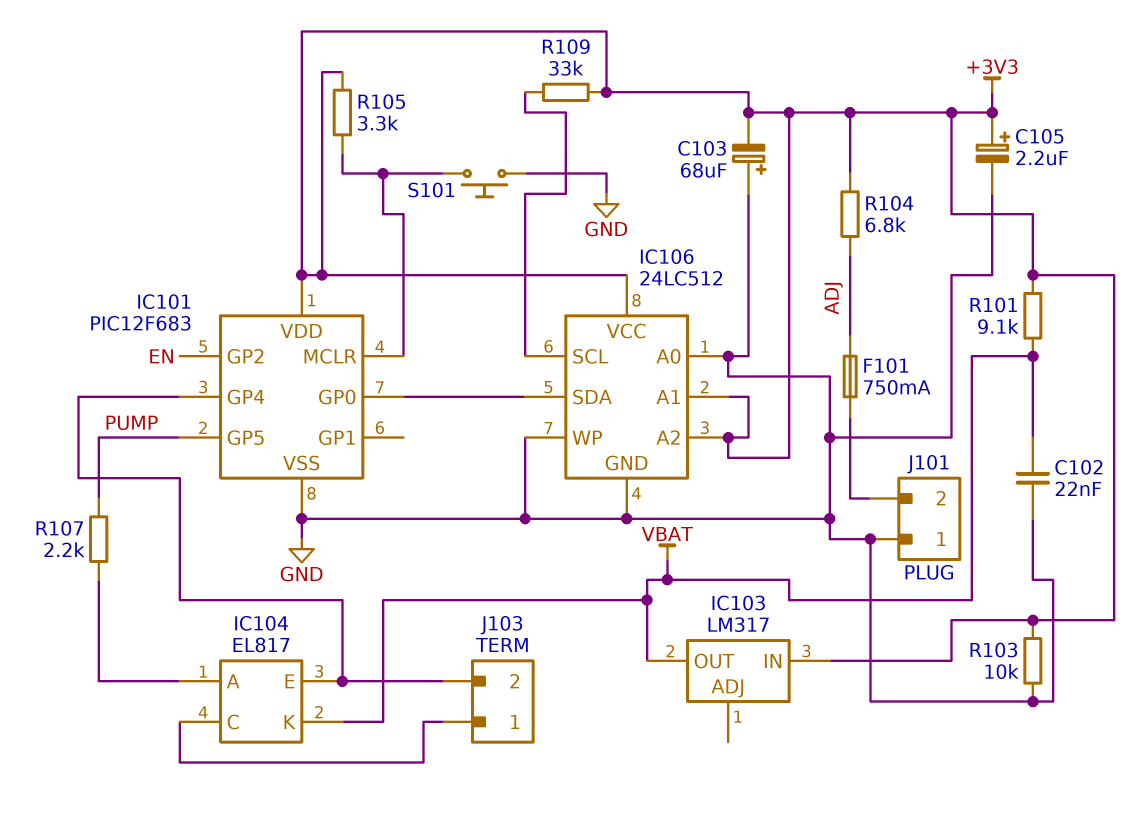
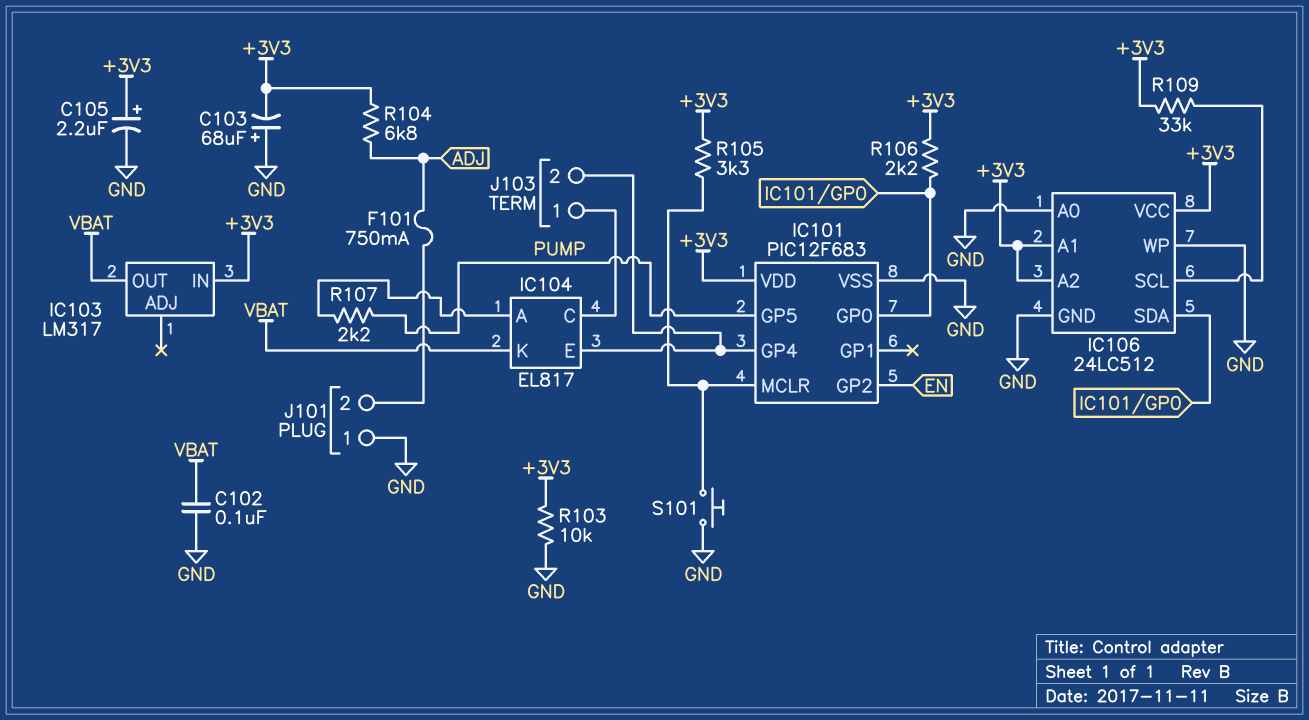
C102: 22nF (GND, VBAT) -> 100nF (GND, VBAT)
R101: 9.1k (+3V3, VBAT) -> none
R106: none -> 2.2k (+3V3, IC101/GP0)

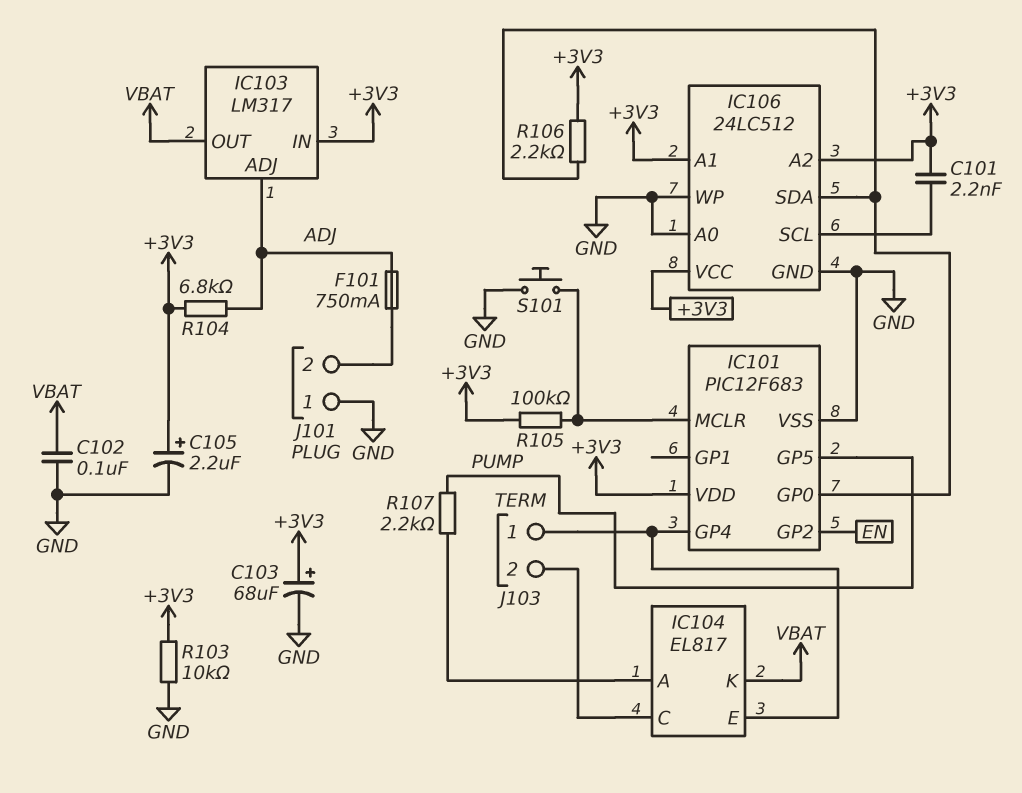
C101: none -> 2.2nF (+3V3, IC106/SCL)
C103: 68uF (plus GND, minus +3V3) -> 68uF (plus +3V3, minus GND)
IC103 pin ADJ: none -> ADJ
J103 pin 1: IC104/C -> IC101/GP4
J103 pin 2: IC101/GP4 -> IC104/C
R105: 3.3k (+3V3, IC101/MCLR) -> 100k (+3V3, IC101/MCLR)
R109: 33k (+3V3, IC106/SCL) -> none

